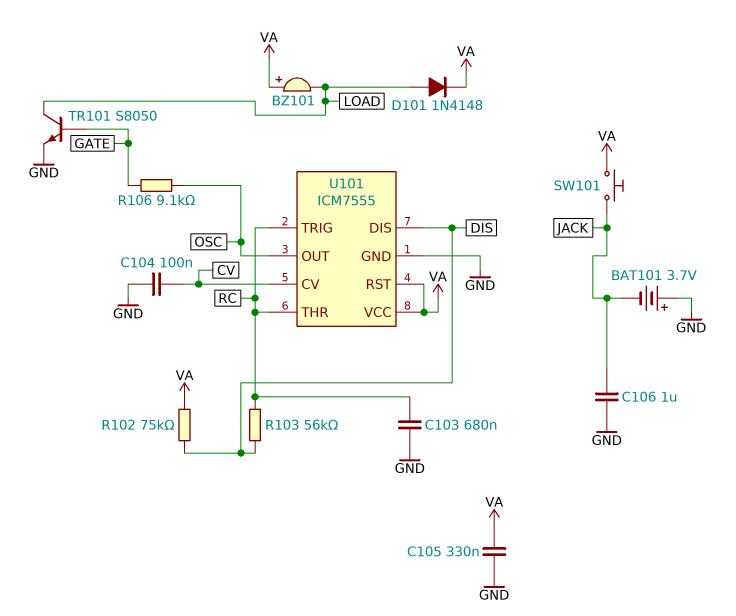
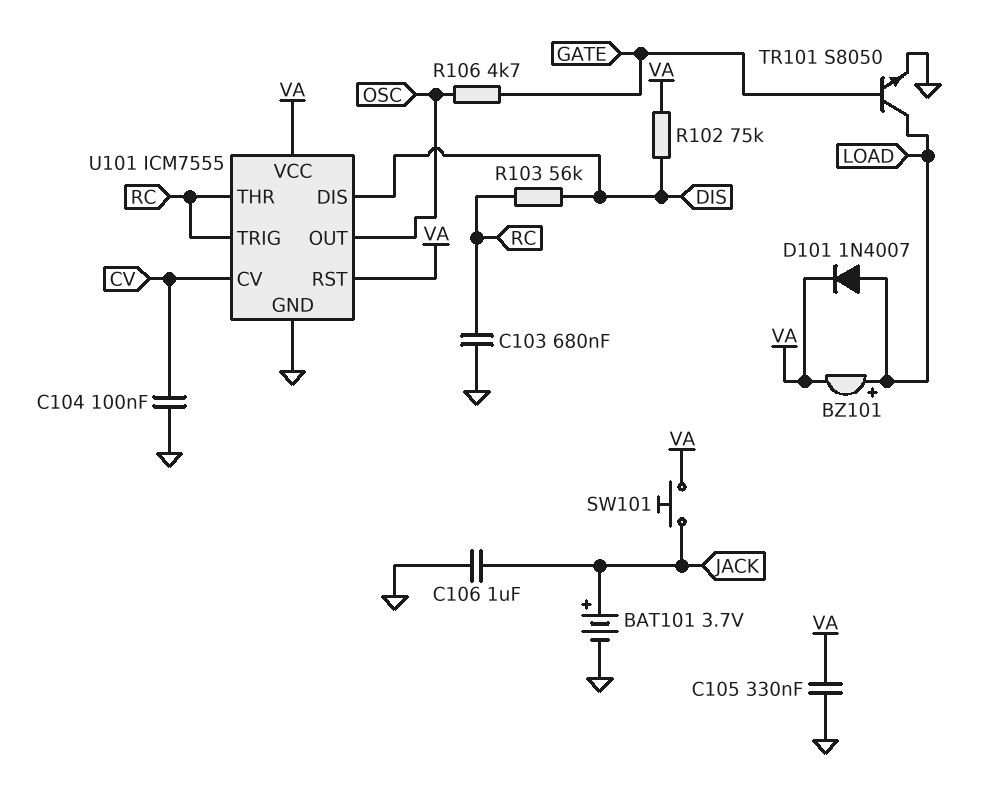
BAT101: 3.7V (plus GND, minus JACK) -> 3.7V (plus JACK, minus GND)
BZ101: buzzer (plus VA, minus LOAD) -> buzzer (plus LOAD, minus VA)
D101: diode 1N4148 (A LOAD, K VA) -> diode 1N4007 (A LOAD, K VA)
R106: 9.1k (GATE, OSC) -> 4.7k (GATE, OSC)

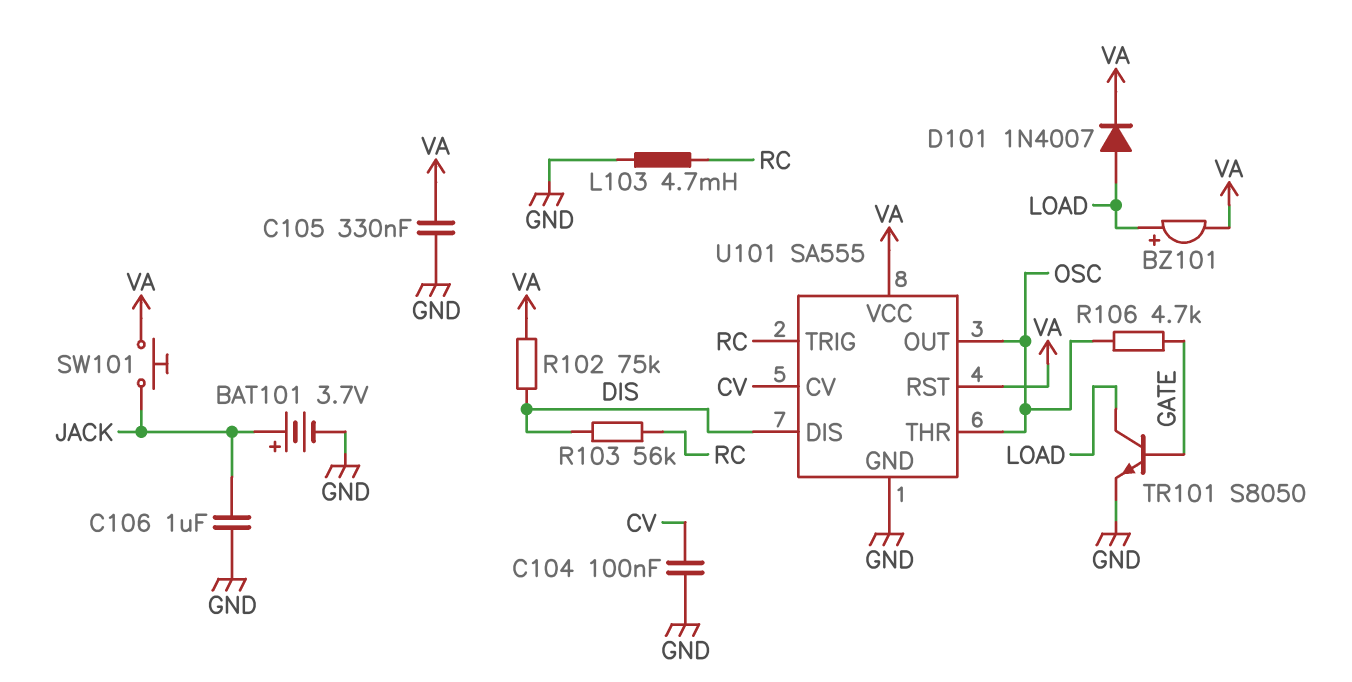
C103: 680nF (GND, RC) -> none
L103: none -> 4.7mH (GND, RC)
U101: ICM7555 -> SA555
U101 pin THR: RC -> OSC

